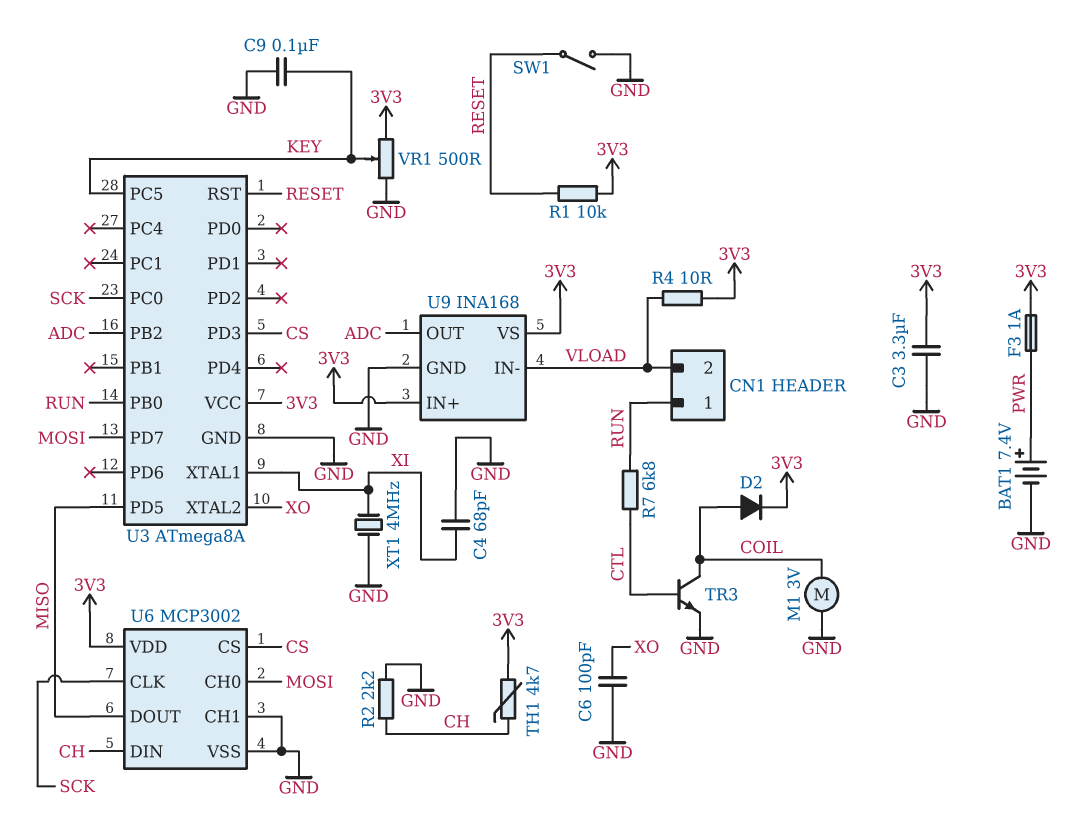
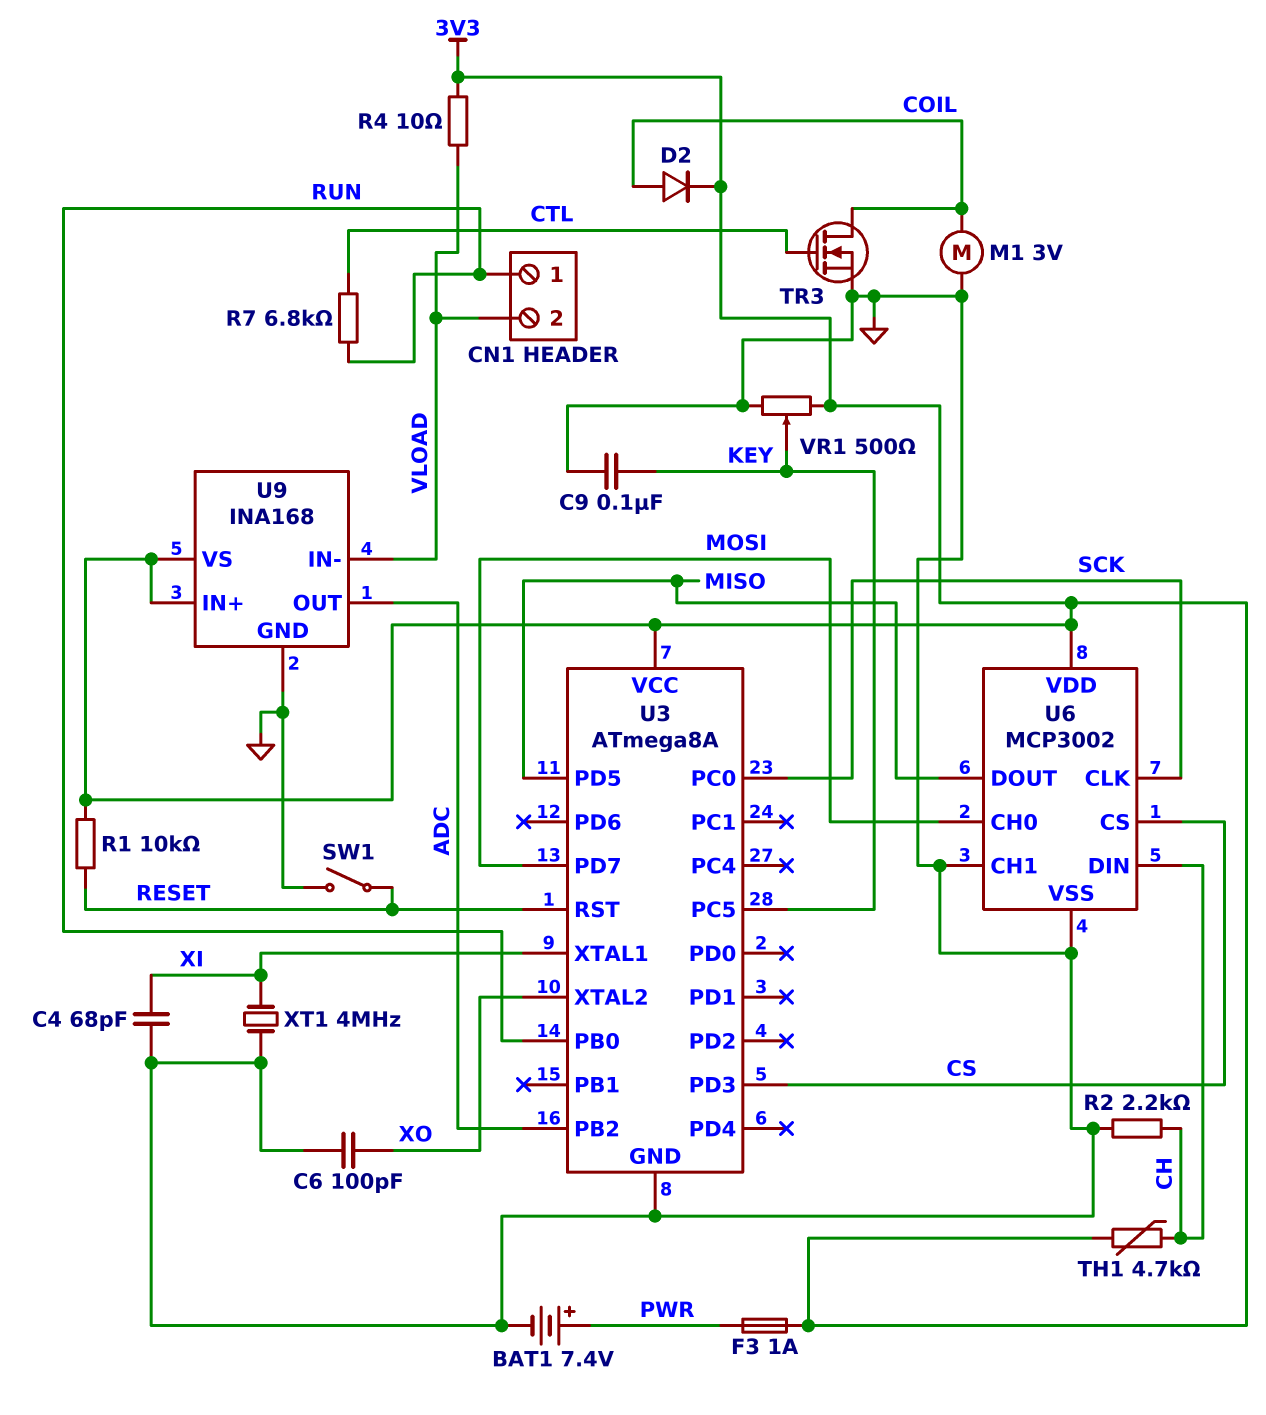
C3: 3.3uF (3V3, GND) -> none
TR3: NPN (B CTL, C COIL, E GND) -> NMOS (G CTL, D COIL, S GND)

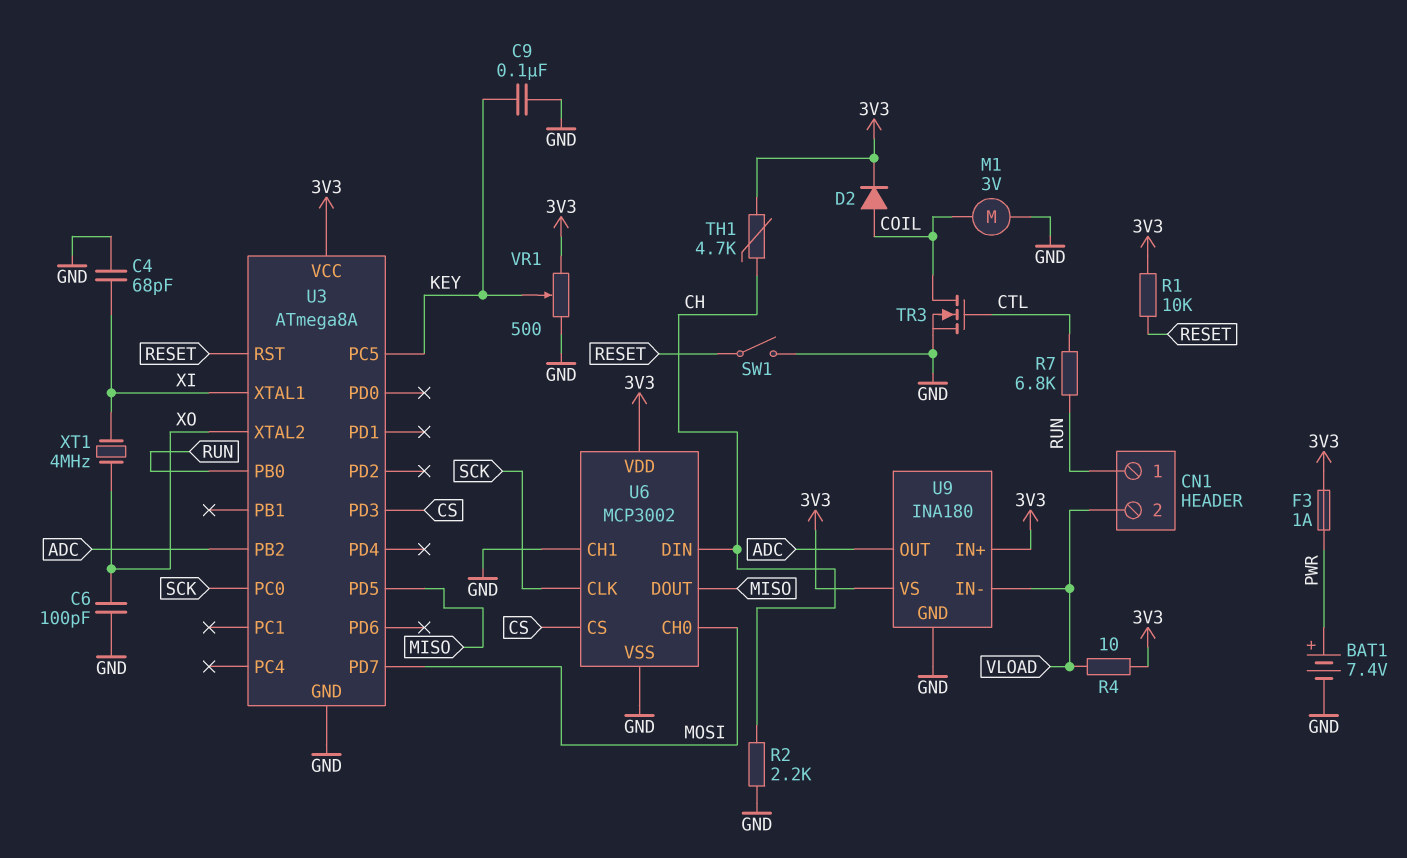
U9: INA168 -> INA180
XT1: 4MHz (GND, XI) -> 4MHz (XI, XO)

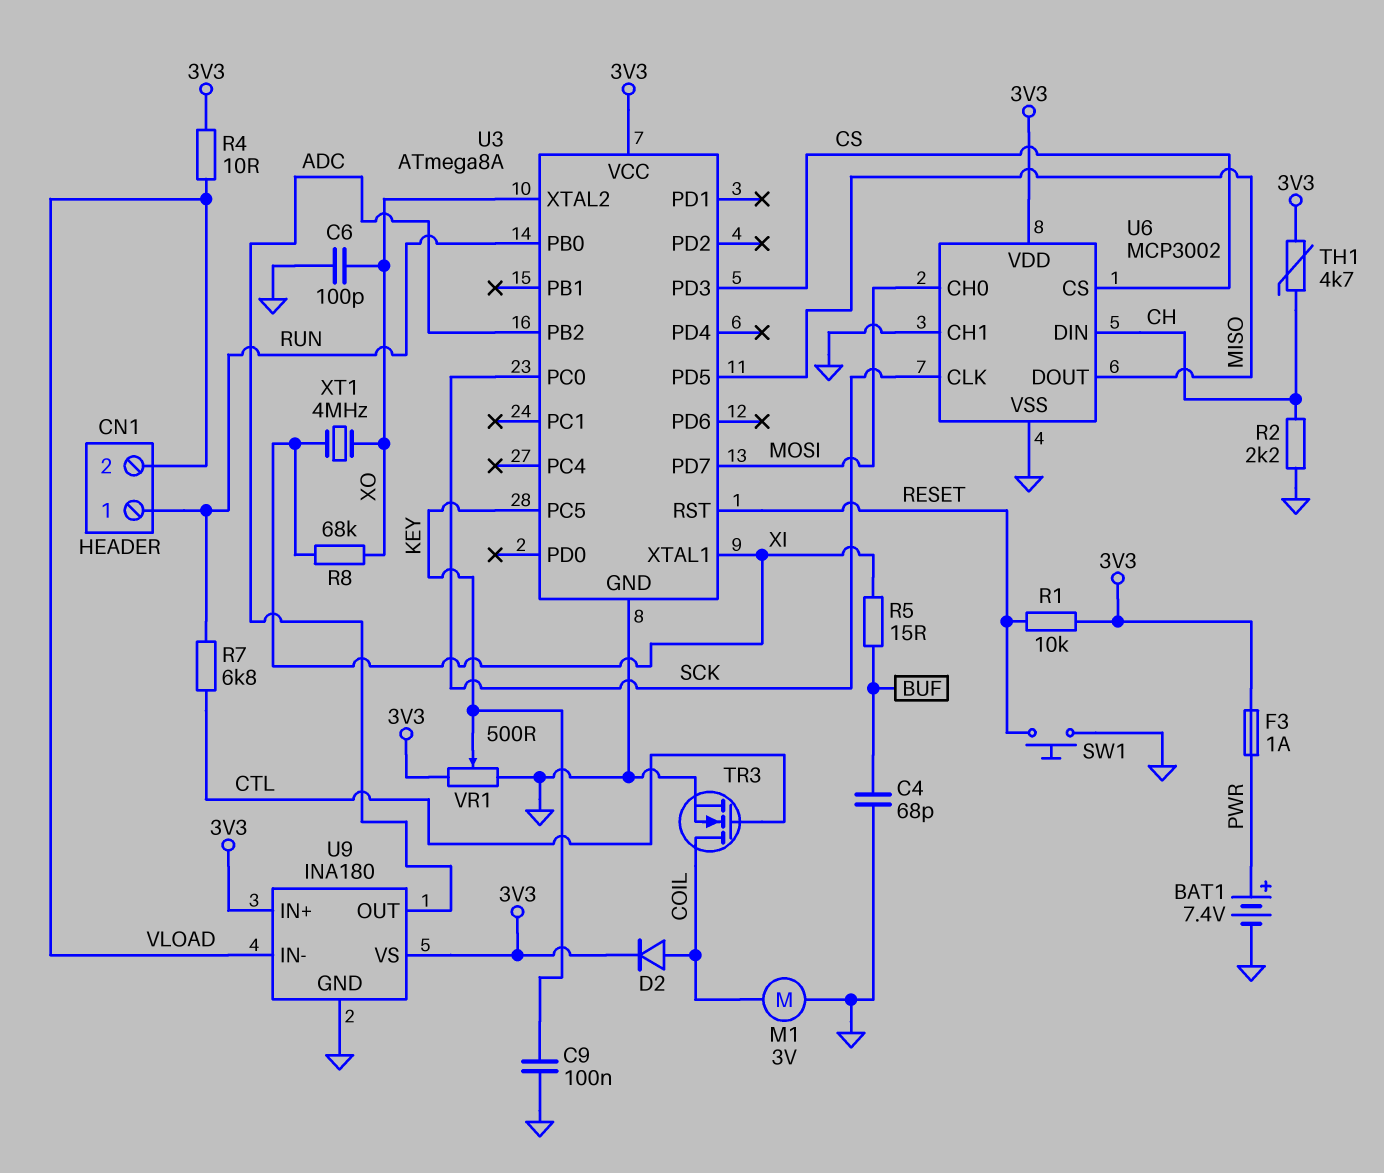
C4: 68pF (GND, XI) -> 68pF (BUF, GND)
R5: none -> 15 (BUF, XI)
R8: none -> 68k (XI, XO)
SW1: switch (GND, RESET) -> button (GND, RESET)

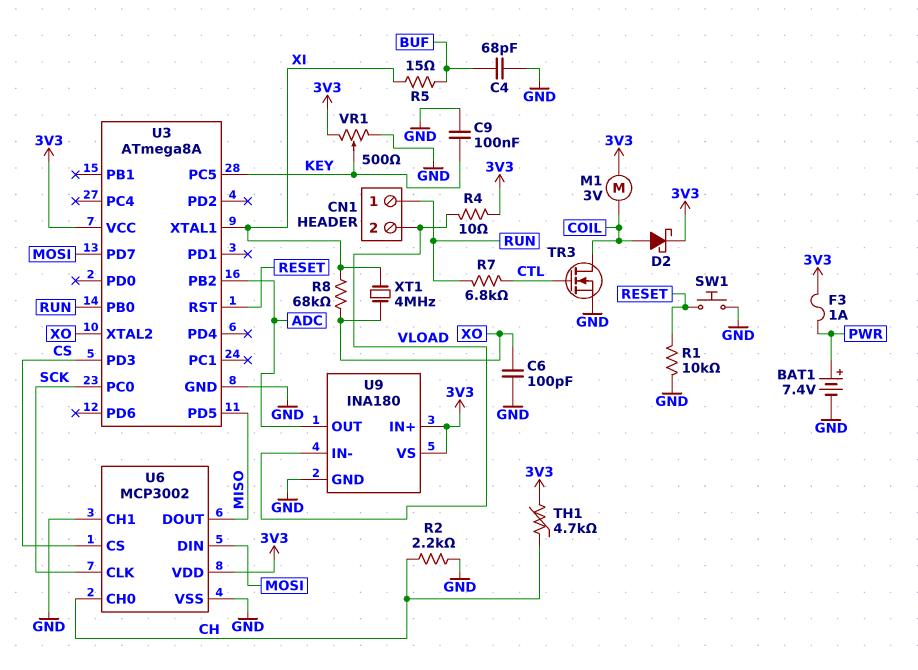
D2: diode (A COIL, K 3V3) -> schottky (A COIL, K 3V3)
M1: motor 3V (COIL, GND) -> motor 3V (3V3, COIL)
R1: 10k (3V3, RESET) -> 10k (GND, RESET)
U6 pin CH0: MOSI -> CH
U6 pin DIN: CH -> MOSI

